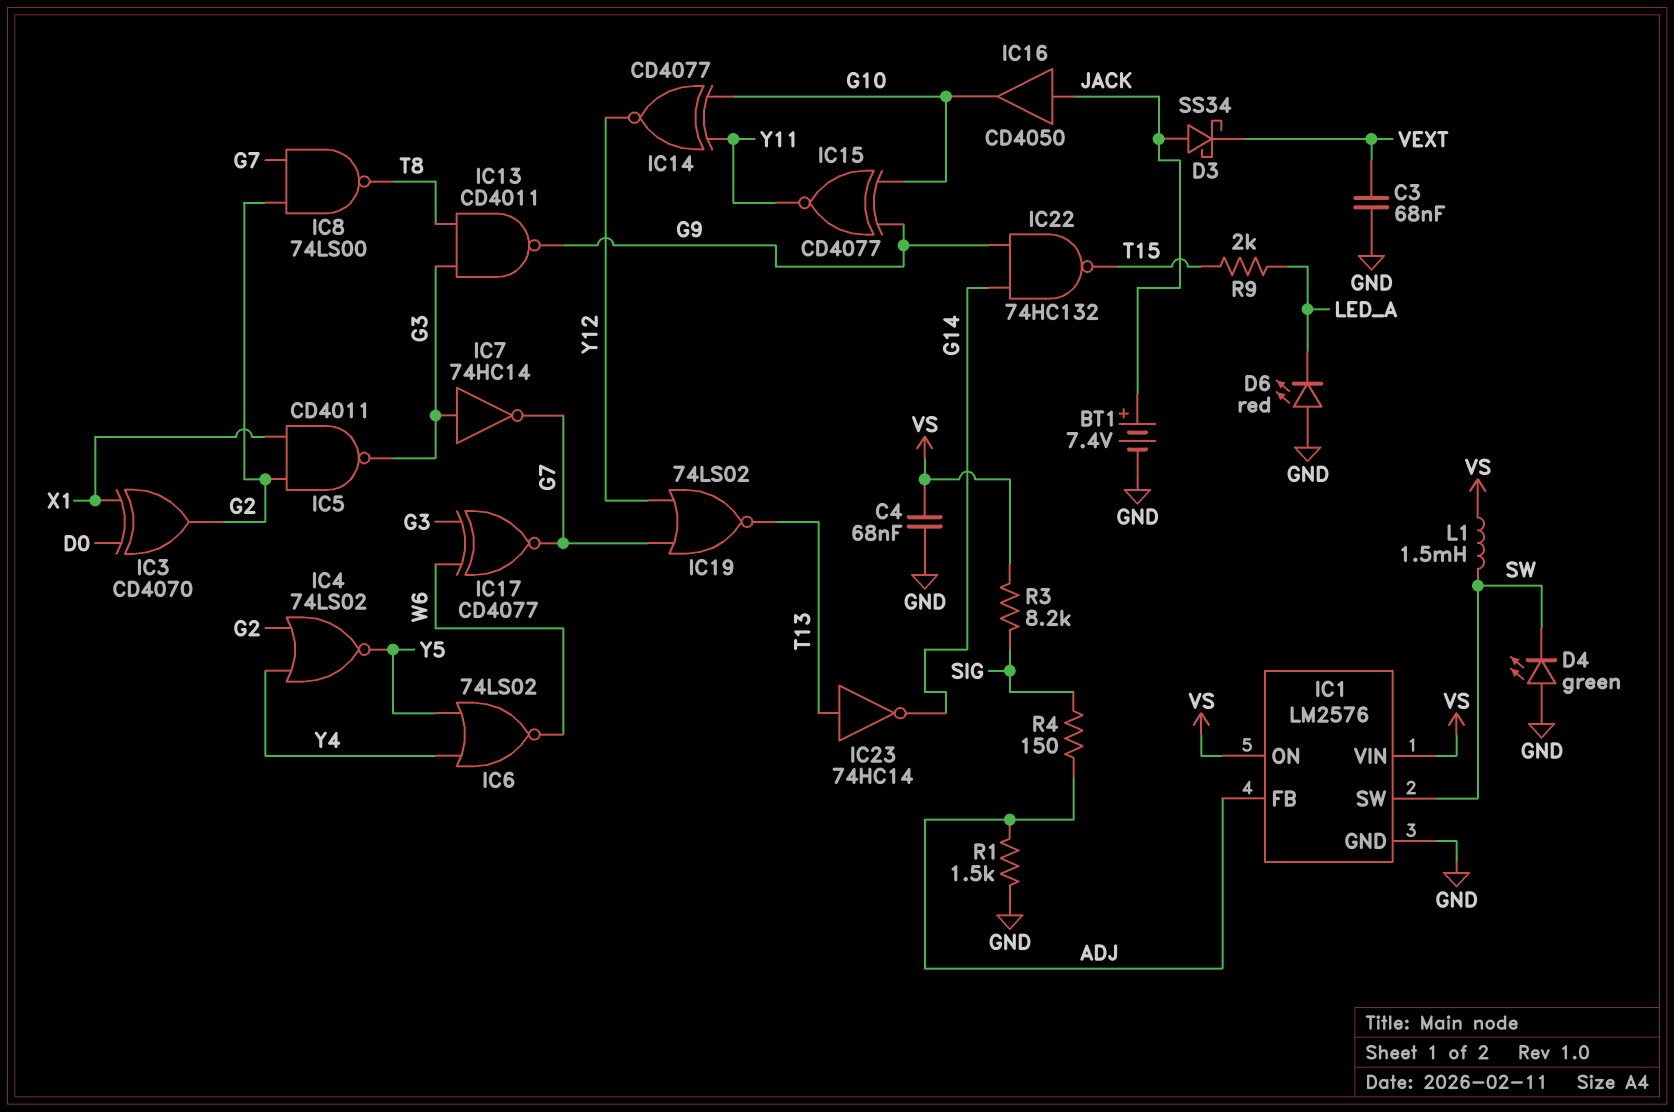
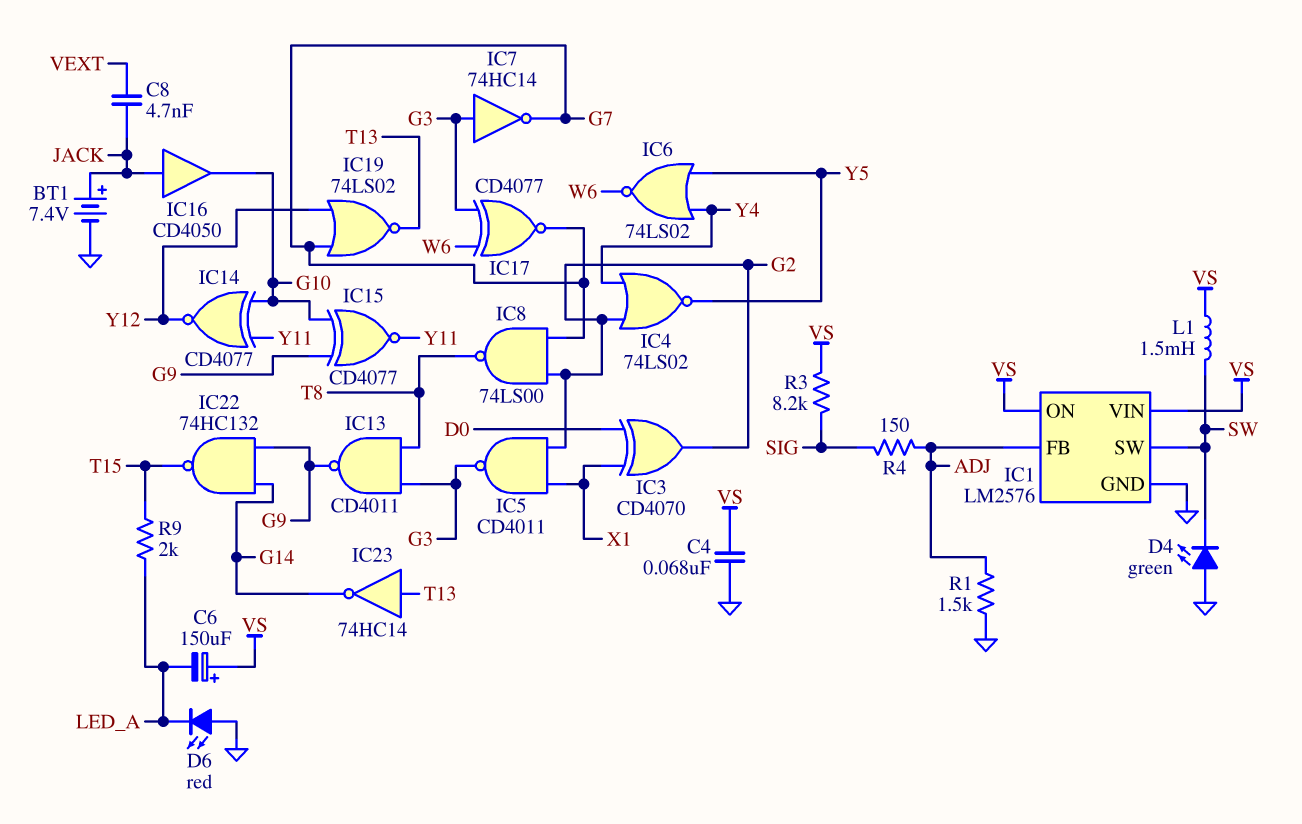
C3: 68nF (GND, VEXT) -> none
C6: none -> 150uF (plus VS, minus LED_A)
C8: none -> 4.7nF (JACK, VEXT)
D3: schottky SS34 (A JACK, K VEXT) -> none

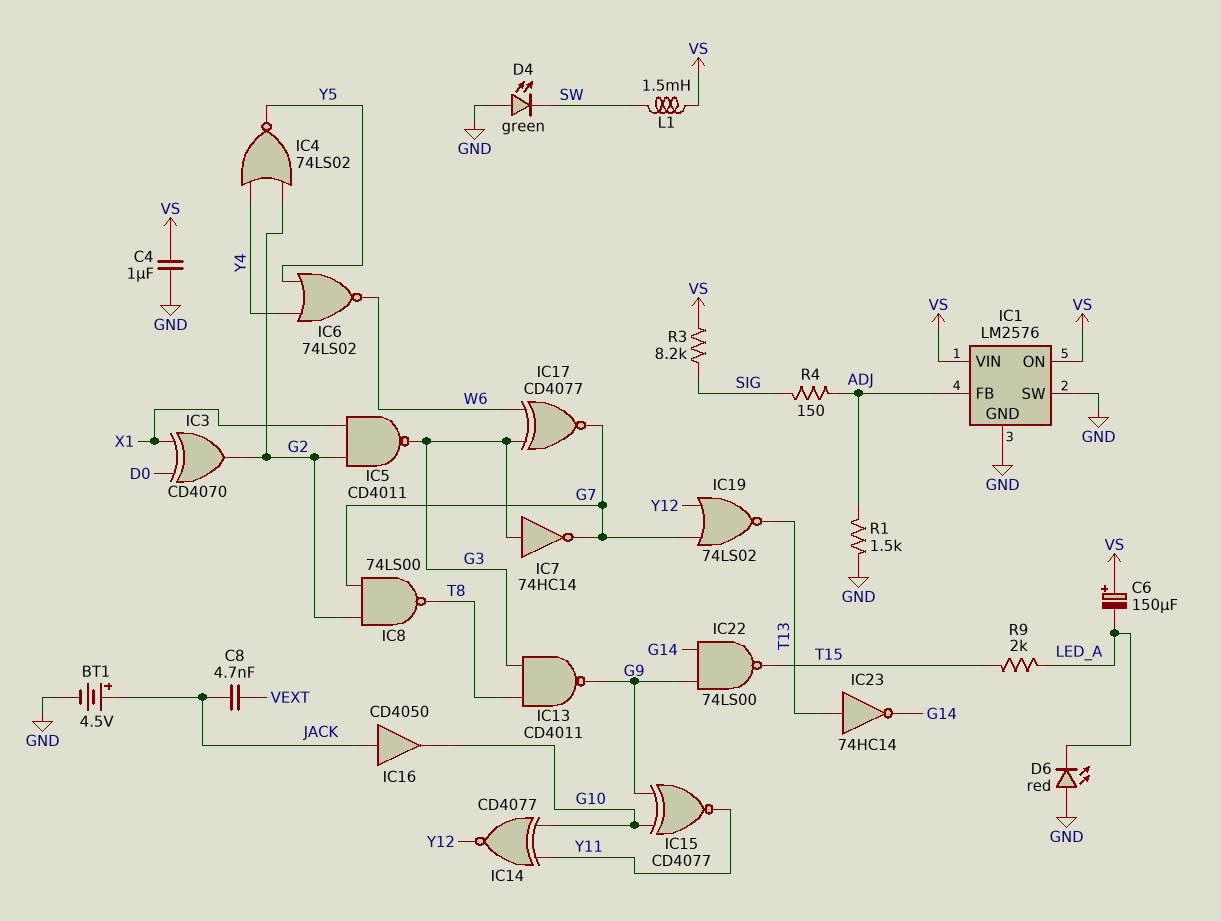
BT1: 7.4V (plus JACK, minus GND) -> 4.5V (plus JACK, minus GND)
C4: 68nF (GND, VS) -> 1uF (GND, VS)
IC1 pin SW: SW -> GND
IC22: NAND 74HC132 (in G9, in G14, out T15) -> NAND 74LS00 (in G9, in G14, out T15)

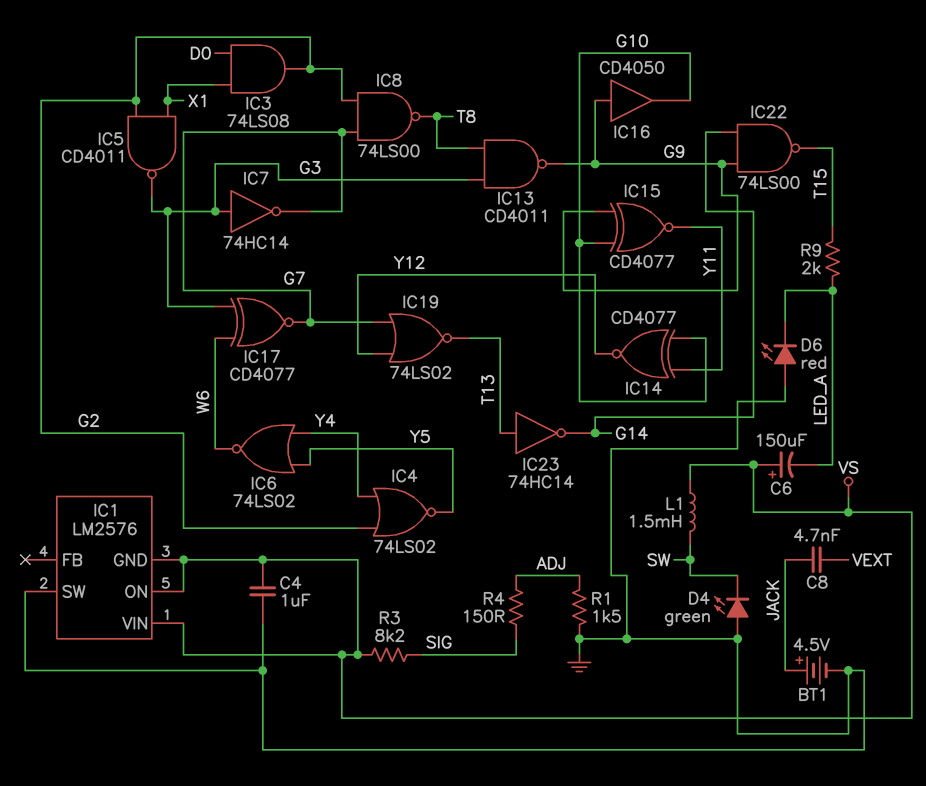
IC1 pin FB: ADJ -> none
IC1 pin GND: GND -> VS
IC3: XOR CD4070 (in D0, in X1, out G2) -> AND 74LS08 (in D0, in X1, out G2)
IC16: buffer CD4050 (in JACK, out G10) -> buffer CD4050 (in G9, out G10)

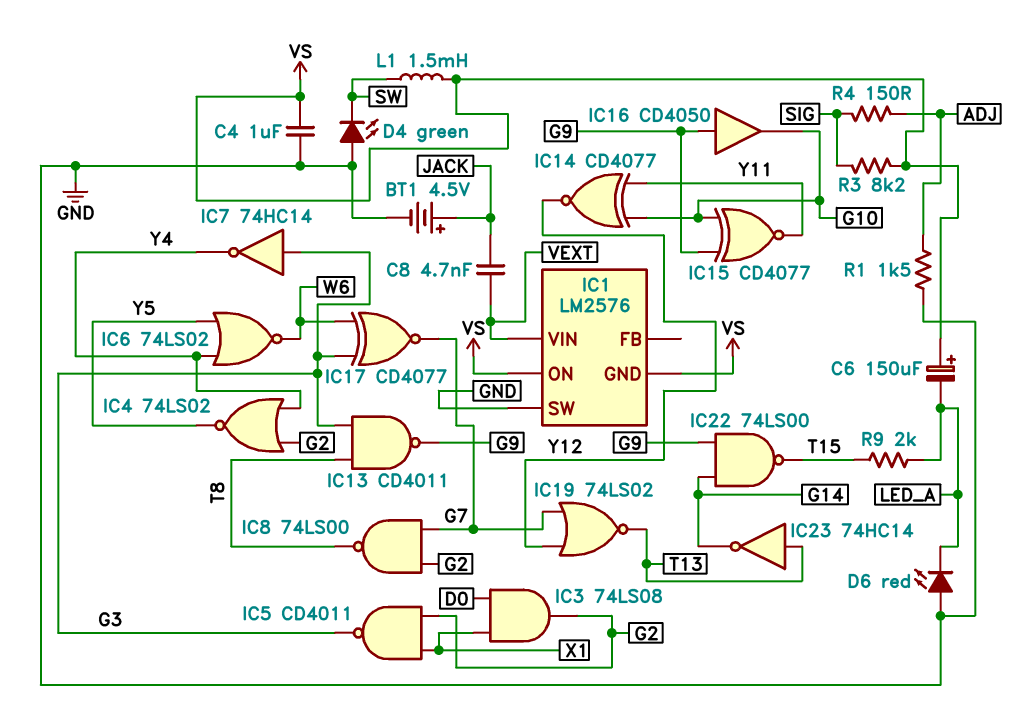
IC1 pin VIN: VS -> VEXT
IC7: NOT 74HC14 (in G3, out G7) -> NOT 74HC14 (in G3, out Y4)

